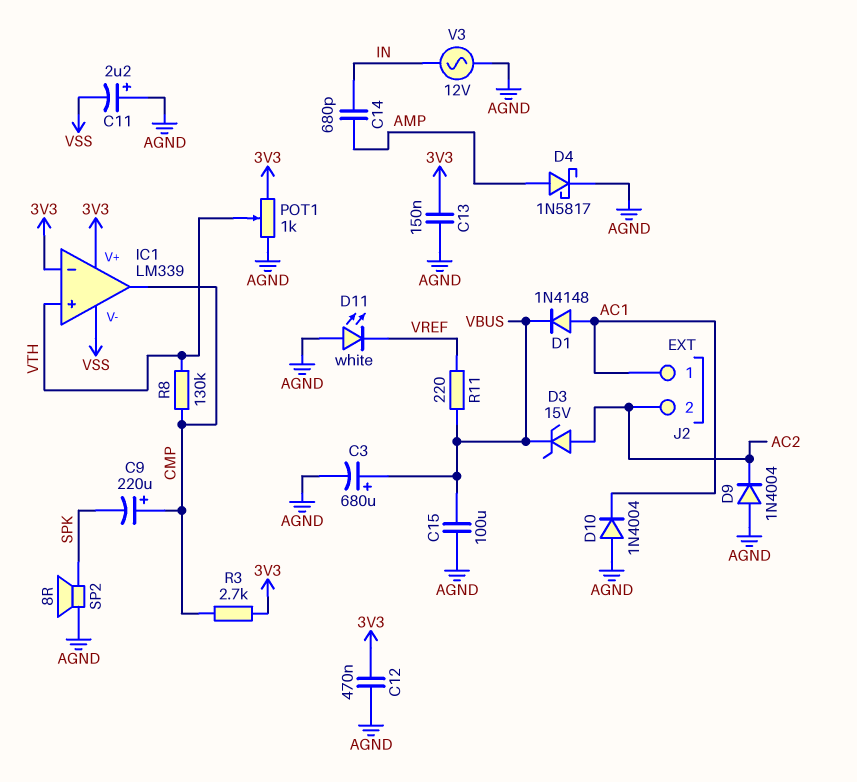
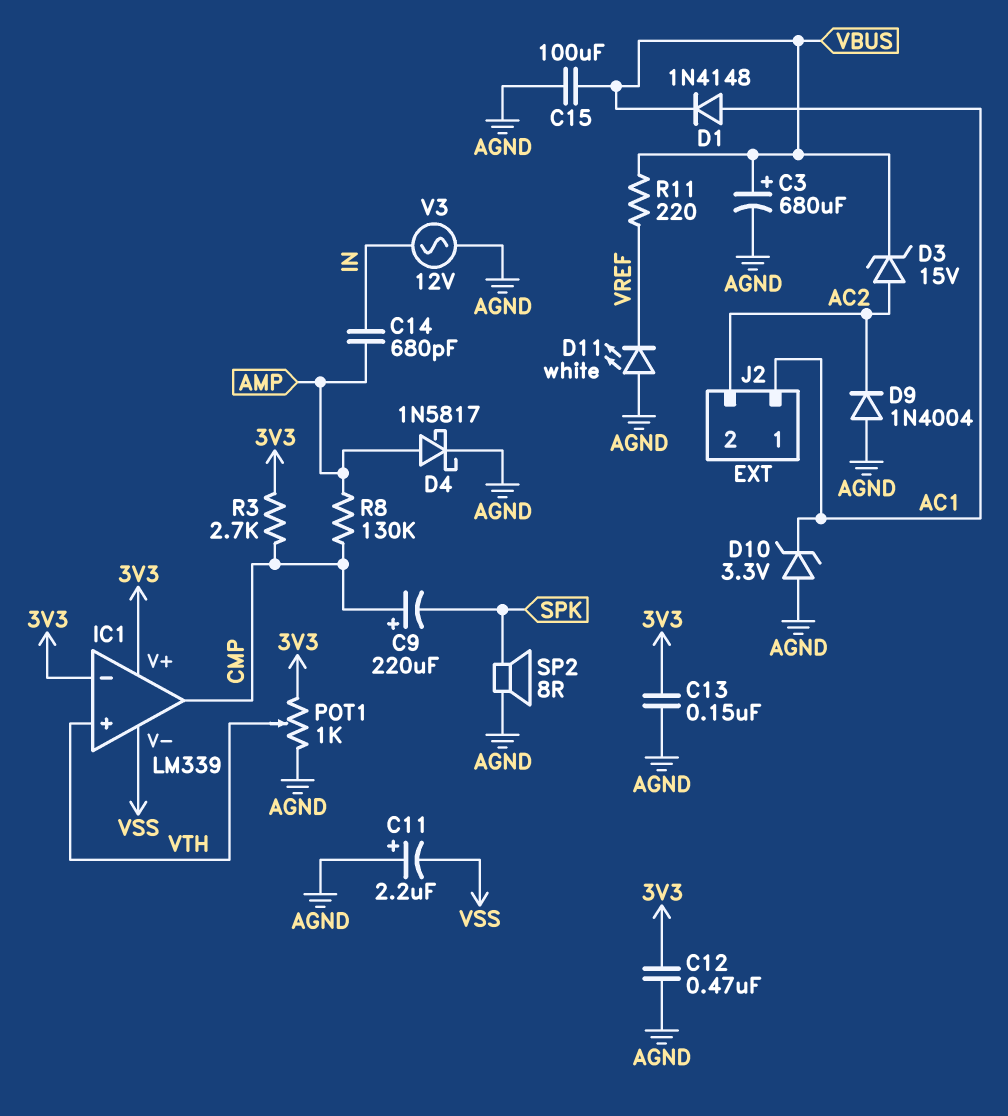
D10: diode 1N4004 (A AGND, K AC1) -> zener 3.3V (A AGND, K AC1)
R8: 130k (CMP, VTH) -> 130k (AMP, CMP)

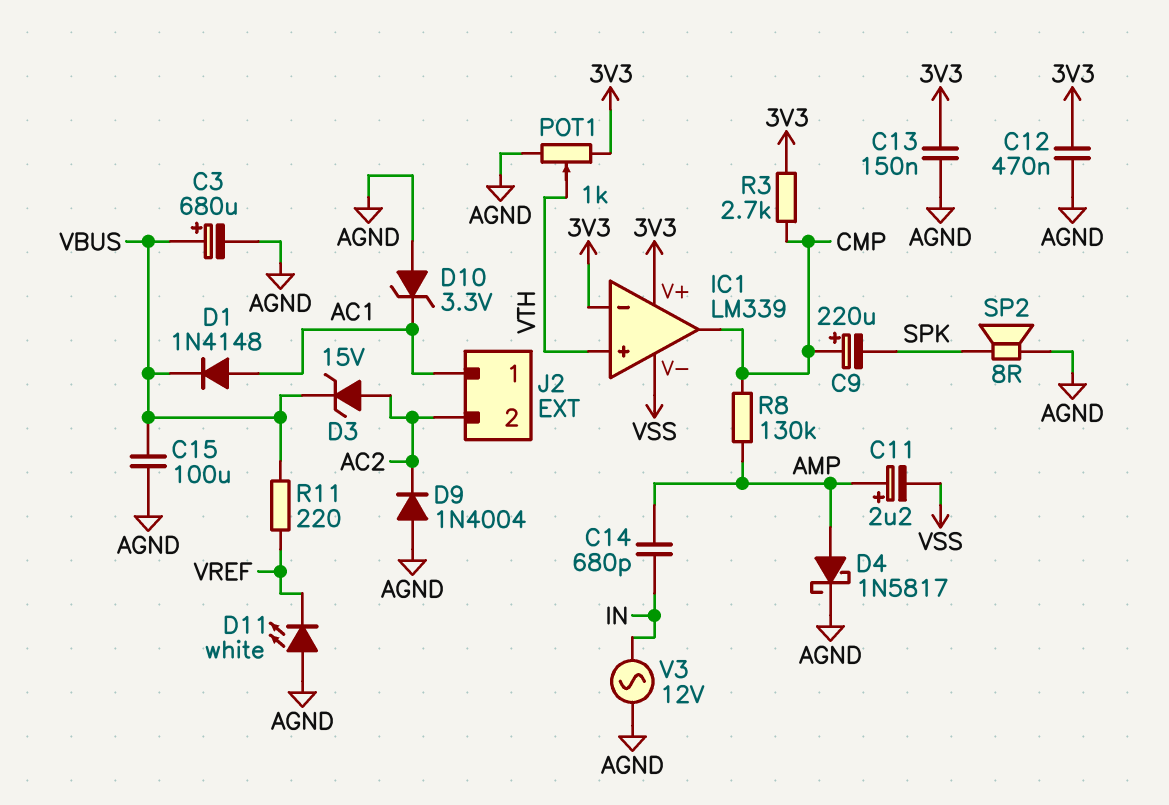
C11: 2.2uF (plus AGND, minus VSS) -> 2.2uF (plus AMP, minus VSS)

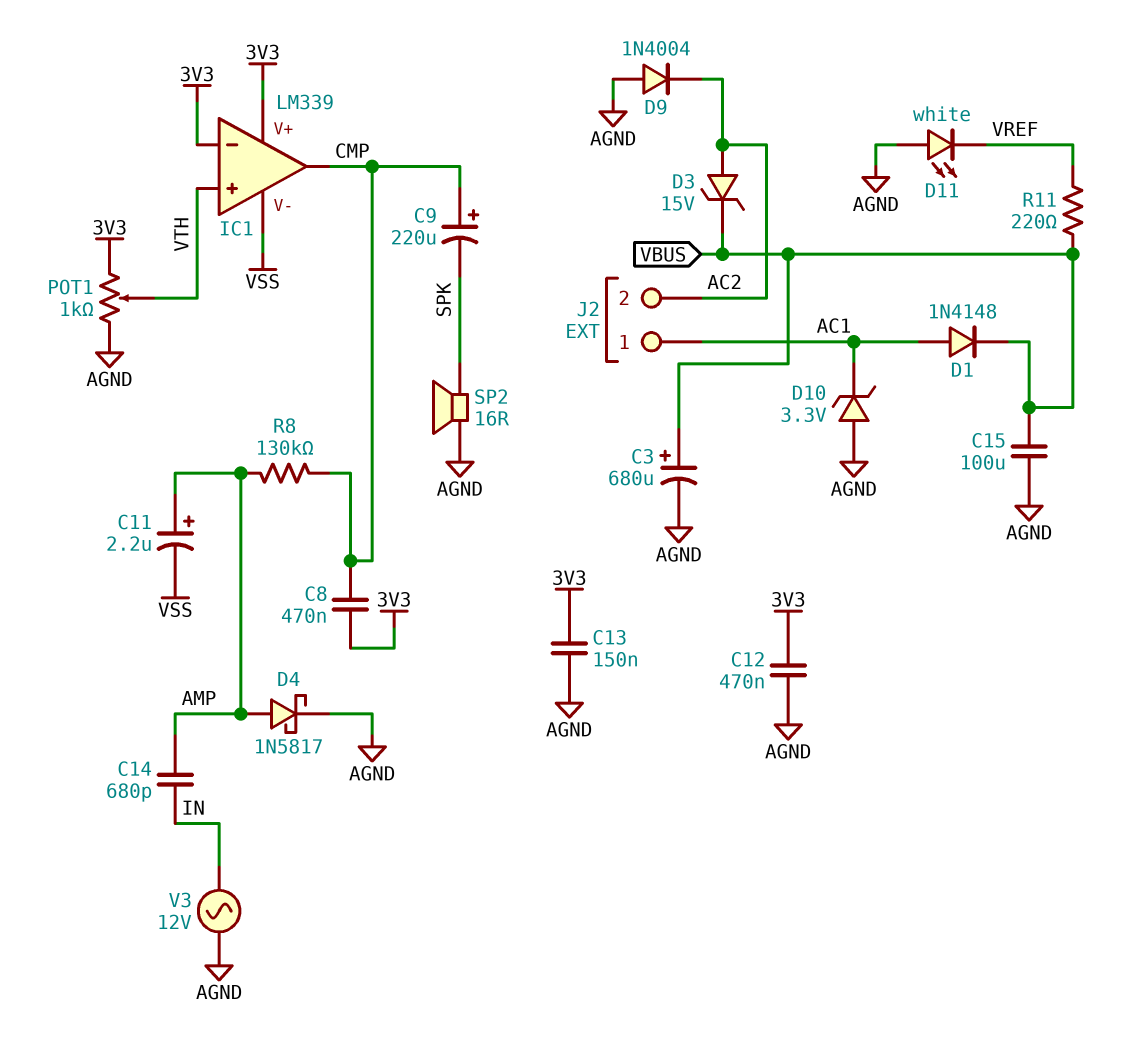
C8: none -> 470nF (3V3, CMP)
R3: 2.7k (3V3, CMP) -> none
SP2: speaker 8R (AGND, SPK) -> speaker 16R (AGND, SPK)

